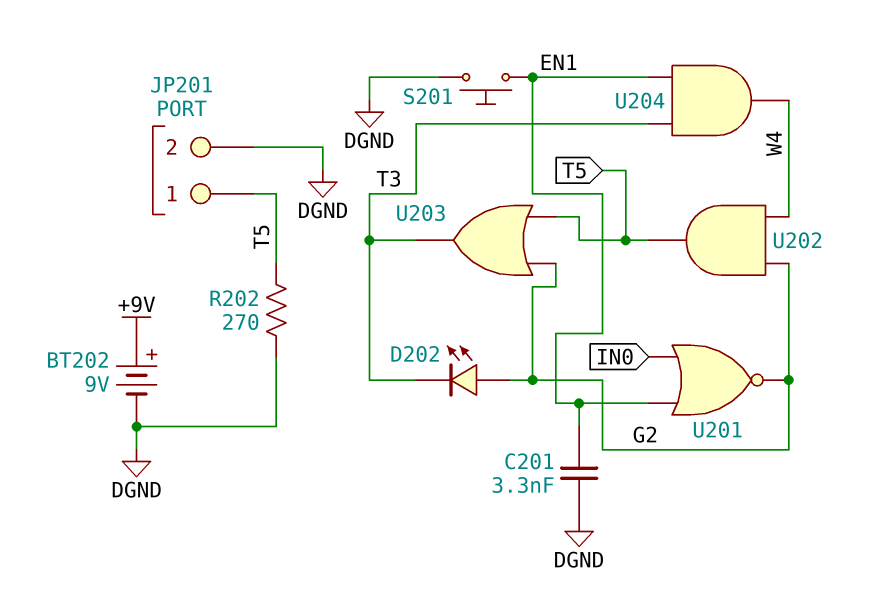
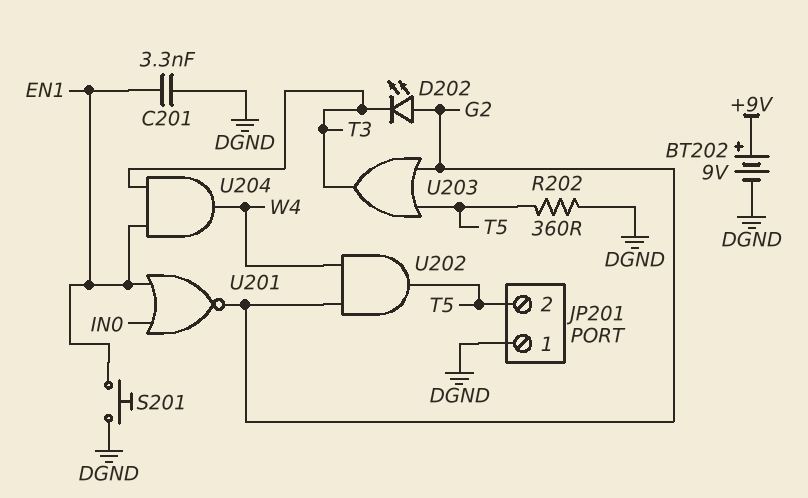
JP201 pin 1: T5 -> DGND
JP201 pin 2: DGND -> T5
R202: 270 (DGND, T5) -> 360 (DGND, T5)

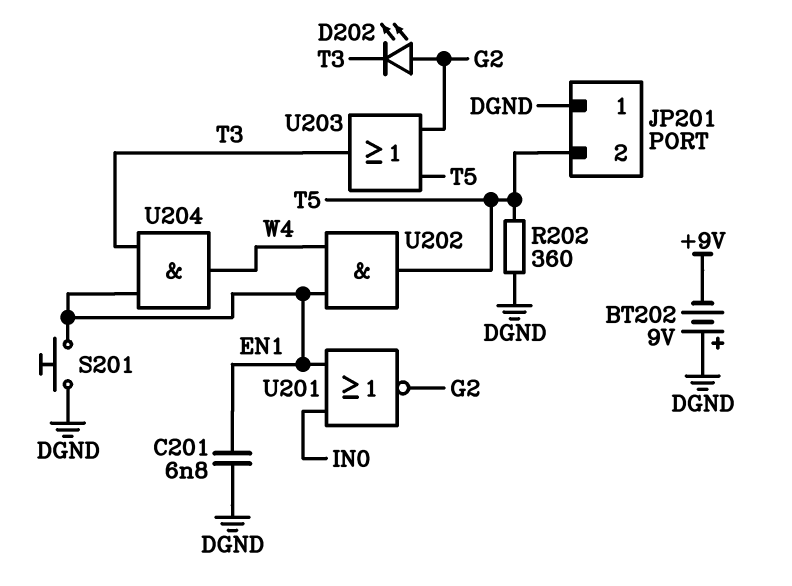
BT202: 9V (plus +9V, minus DGND) -> 9V (plus DGND, minus +9V)
C201: 3.3nF (DGND, EN1) -> 6.8nF (DGND, EN1)
U202: AND (in G2, in W4, out T5) -> AND (in EN1, in W4, out T5)

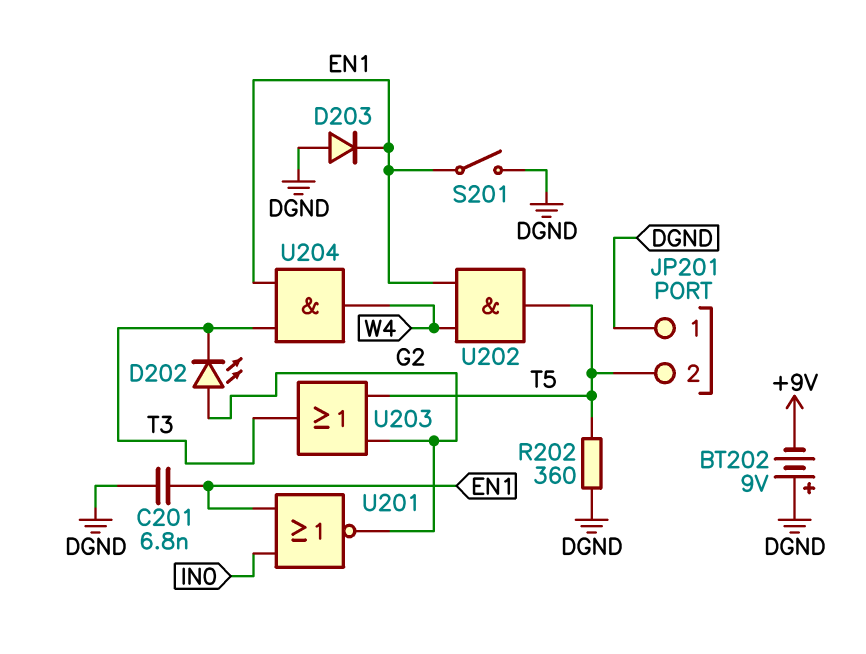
D203: none -> diode (A DGND, K EN1)
S201: button (DGND, EN1) -> switch (DGND, EN1)

